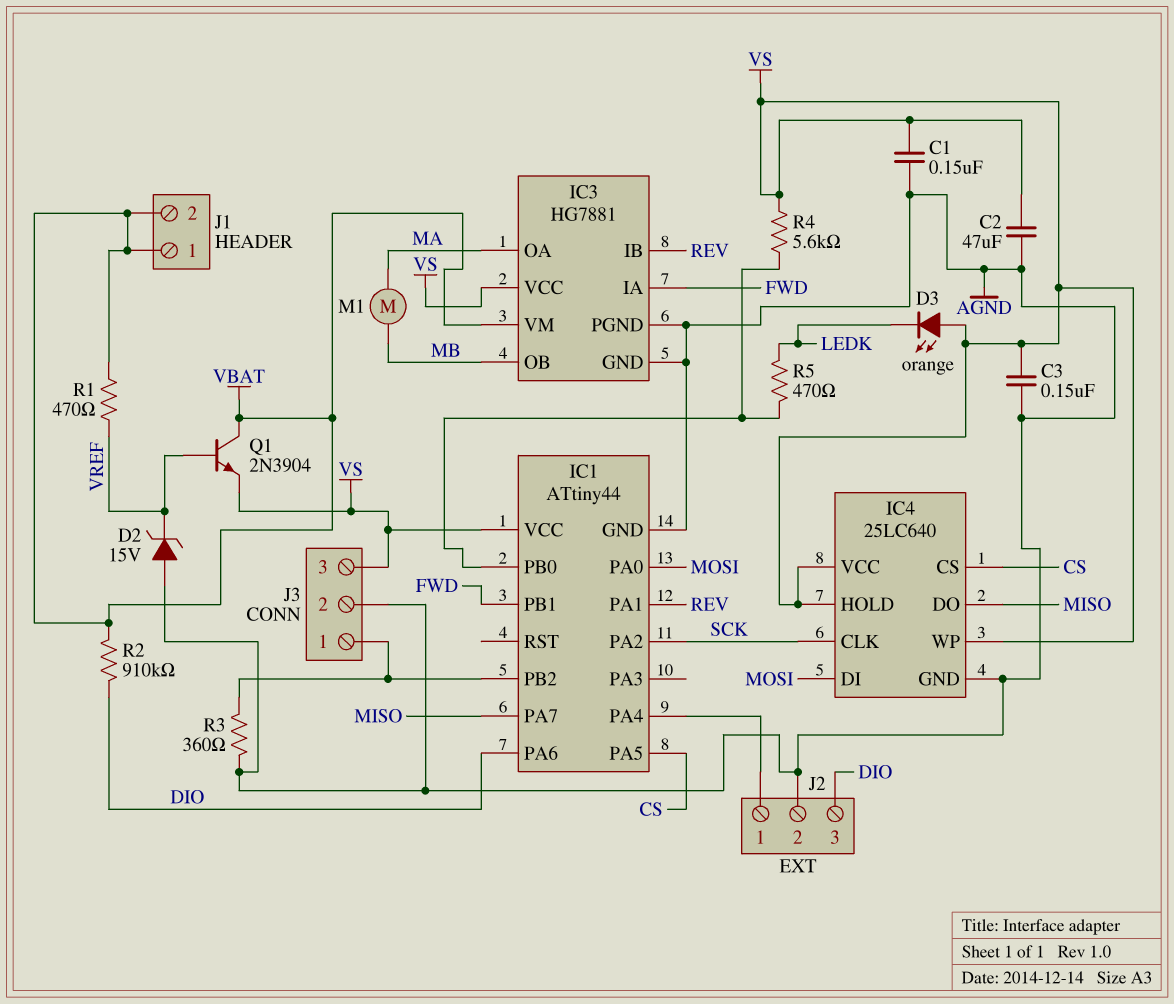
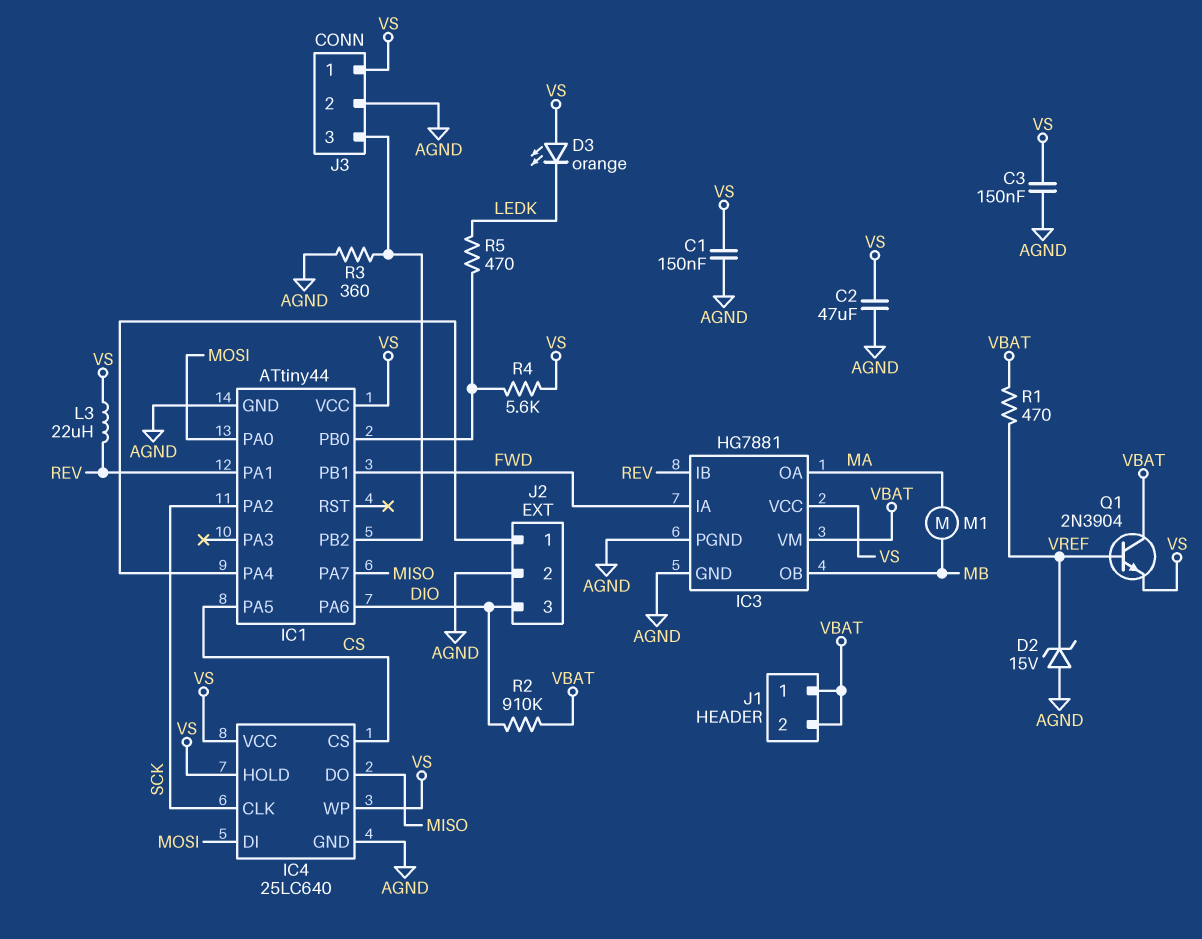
J3 pin 1: IC1/PB2 -> VS
J3 pin 3: VS -> IC1/PB2
L3: none -> 22uH (REV, VS)

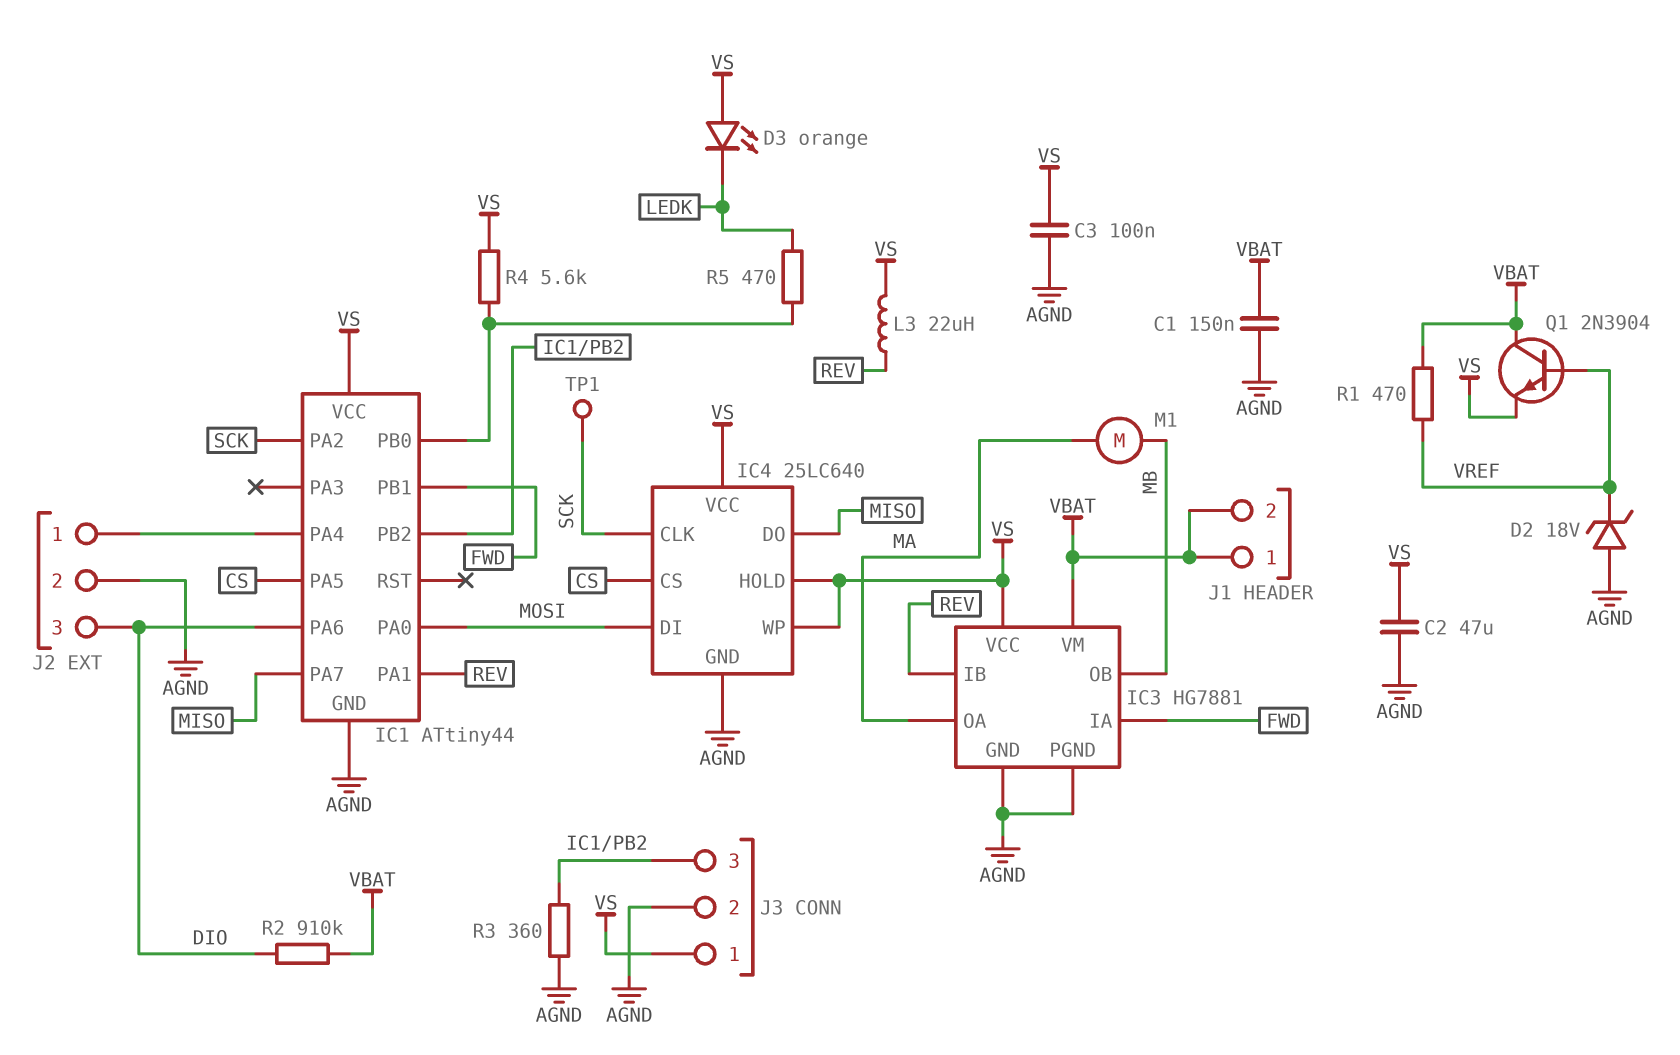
C1: 150nF (AGND, VS) -> 150nF (AGND, VBAT)
C3: 150nF (AGND, VS) -> 100nF (AGND, VS)
D2: zener 15V (A AGND, K VREF) -> zener 18V (A AGND, K VREF)
TP1: none -> test point (SCK)

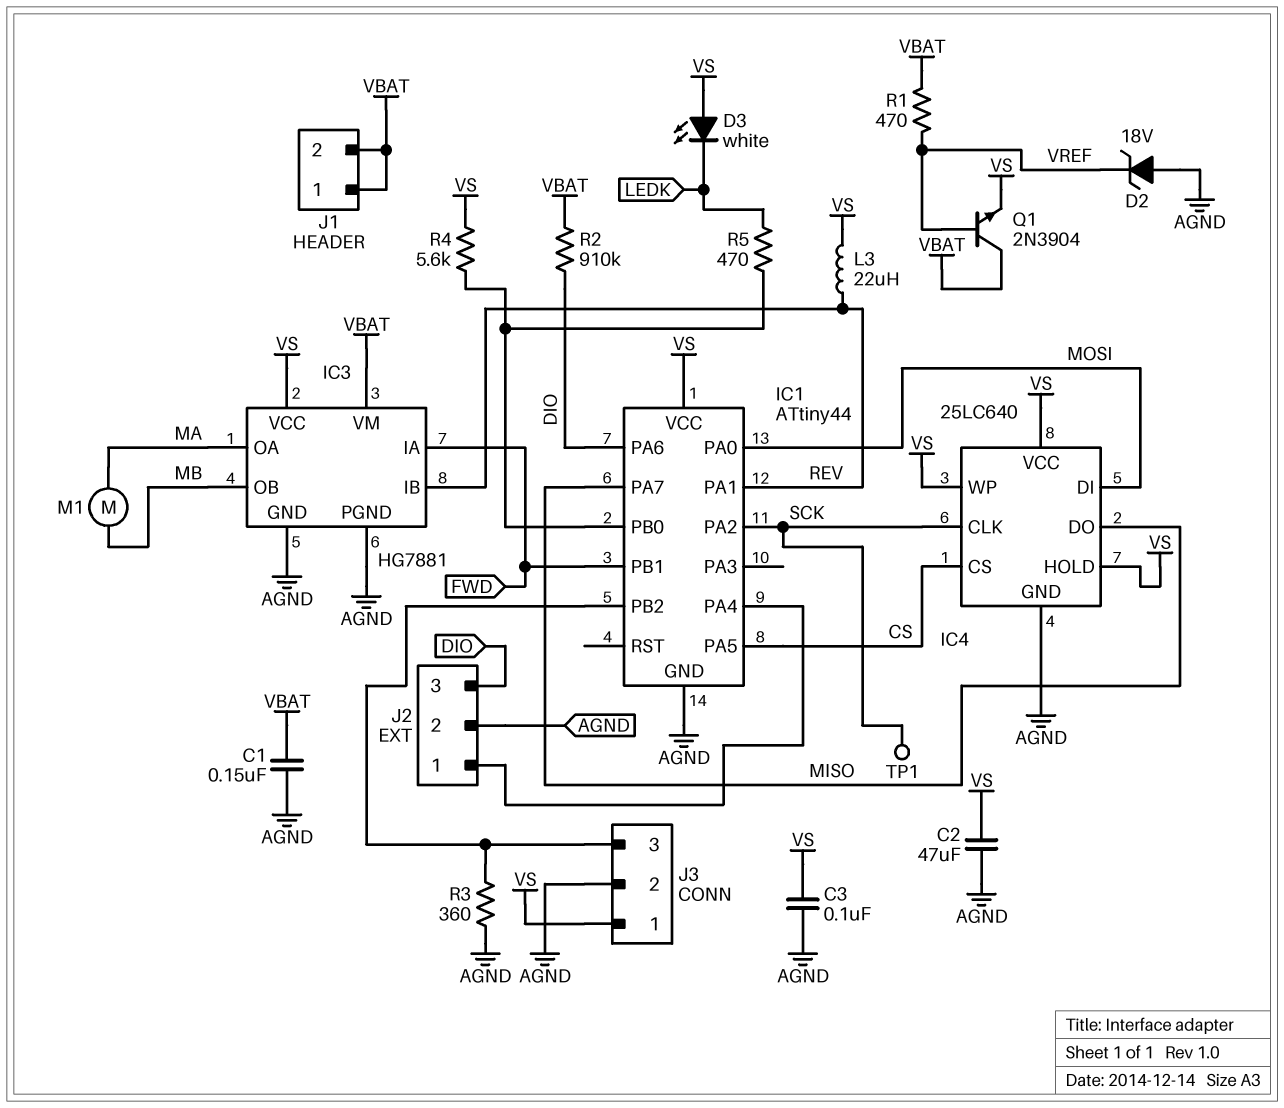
D3: LED orange (A VS, K LEDK) -> LED white (A VS, K LEDK)

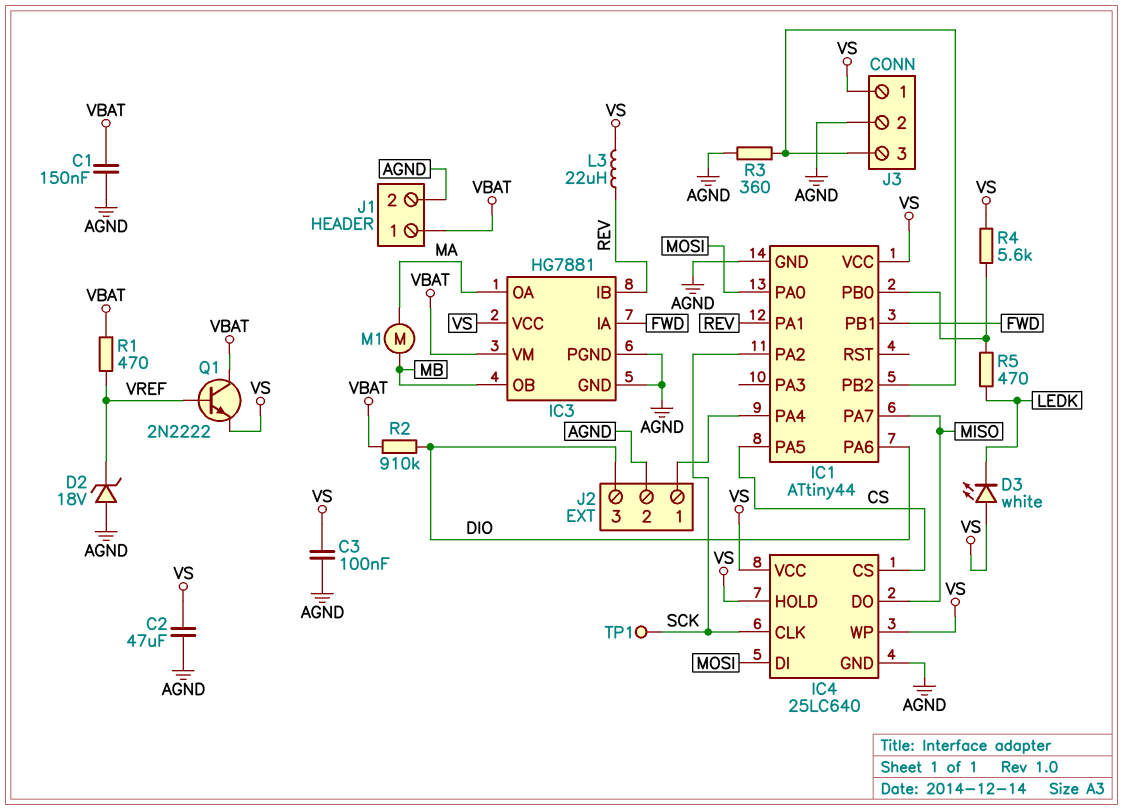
J1 pin 2: VBAT -> AGND
Q1: NPN 2N3904 (B VREF, C VBAT, E VS) -> NPN 2N2222 (B VREF, C VBAT, E VS)

